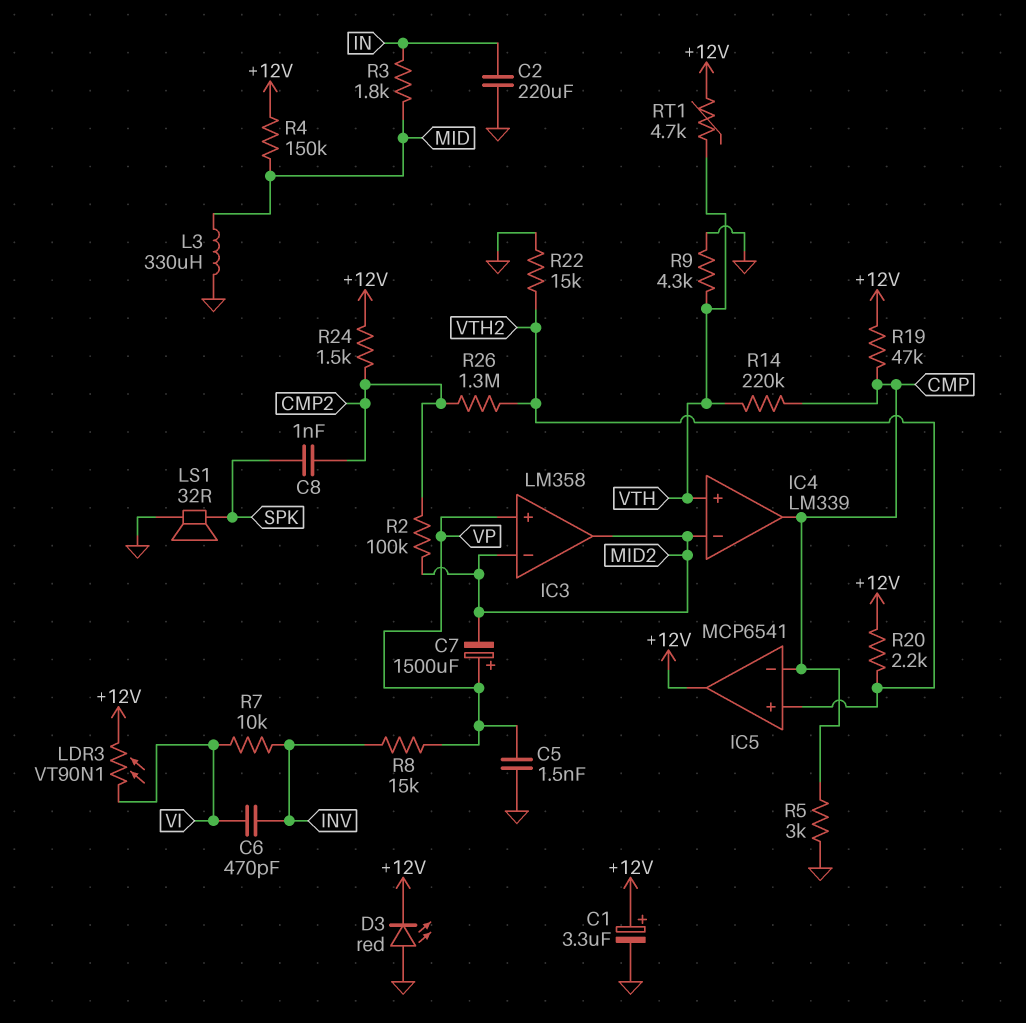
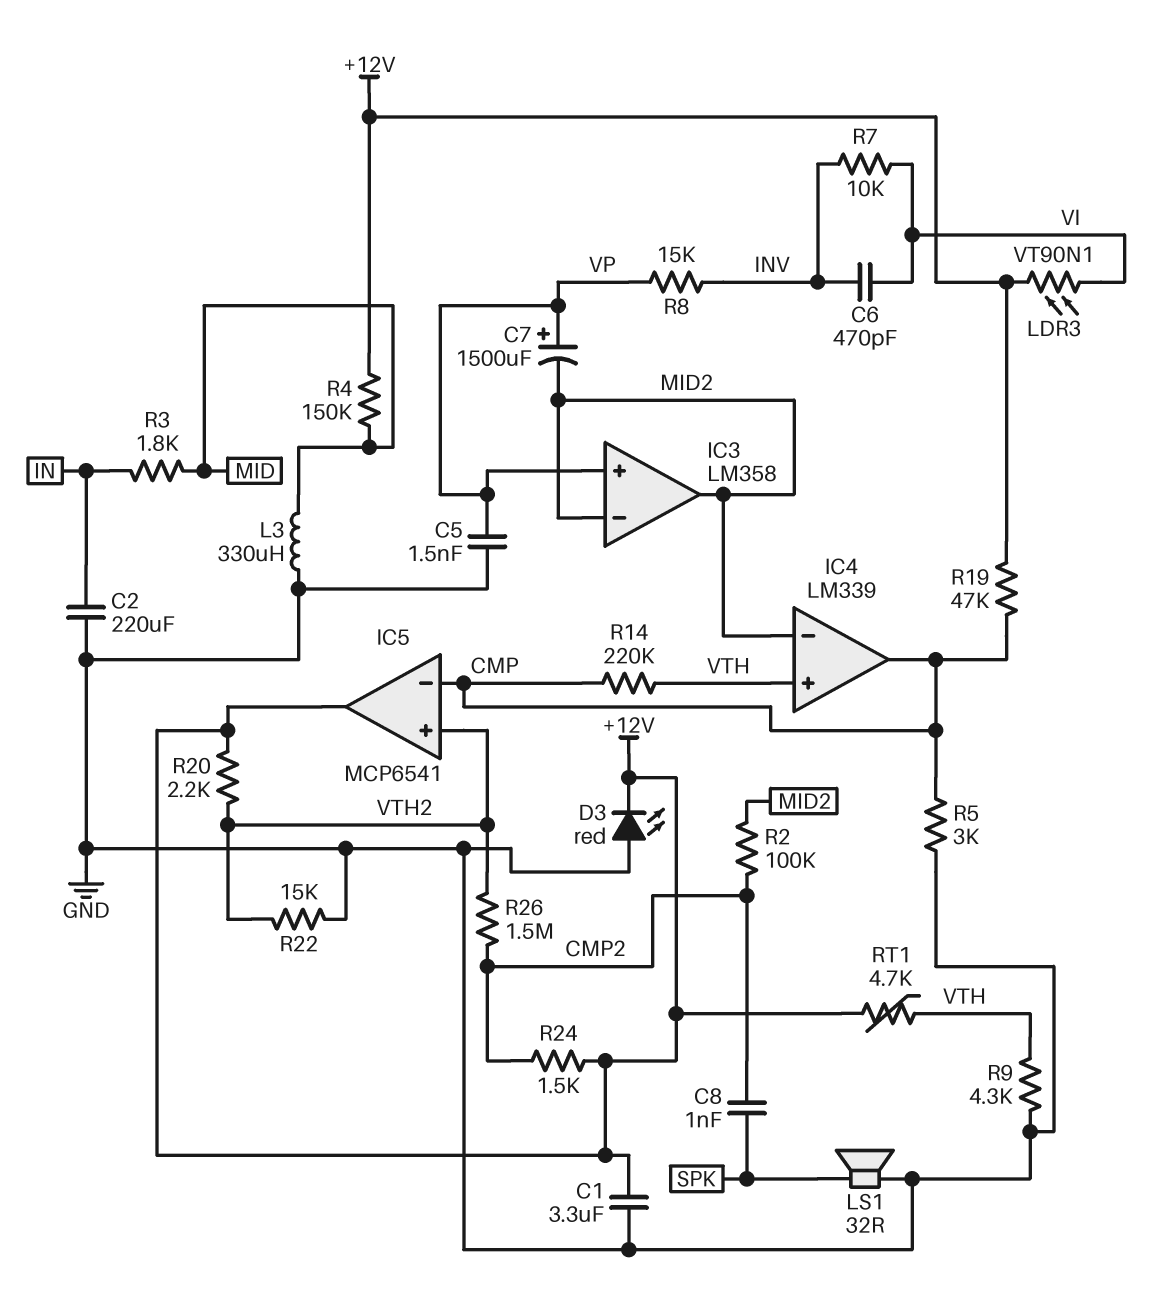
C1: 3.3uF (plus +12V, minus GND) -> 3.3uF (+12V, GND)
R26: 1.3M (CMP2, VTH2) -> 1.5M (CMP2, VTH2)

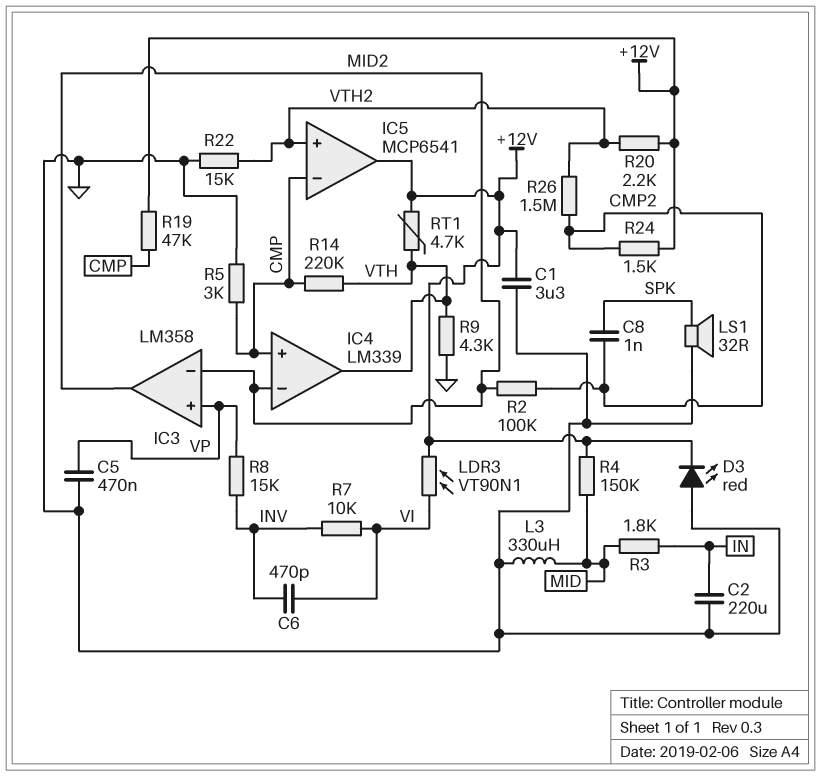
C5: 1.5nF (GND, VP) -> 470nF (GND, VP)
C7: 1500uF (plus VP, minus MID2) -> none
IC4 pin in+: VTH -> CMP
IC4 pin out: CMP -> VTH

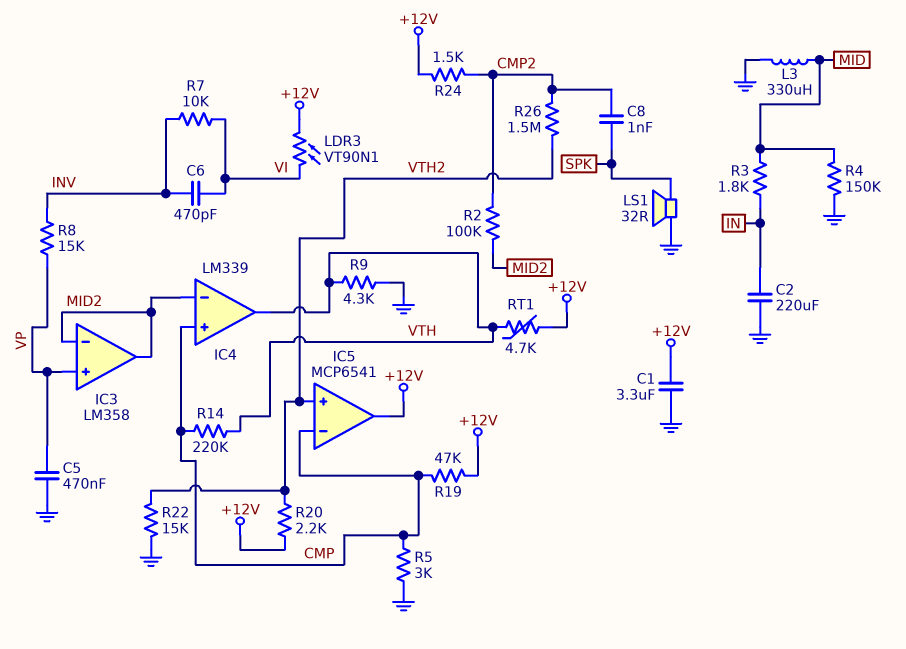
D3: LED red (A GND, K +12V) -> none
R4: 150k (+12V, MID) -> 150k (GND, MID)

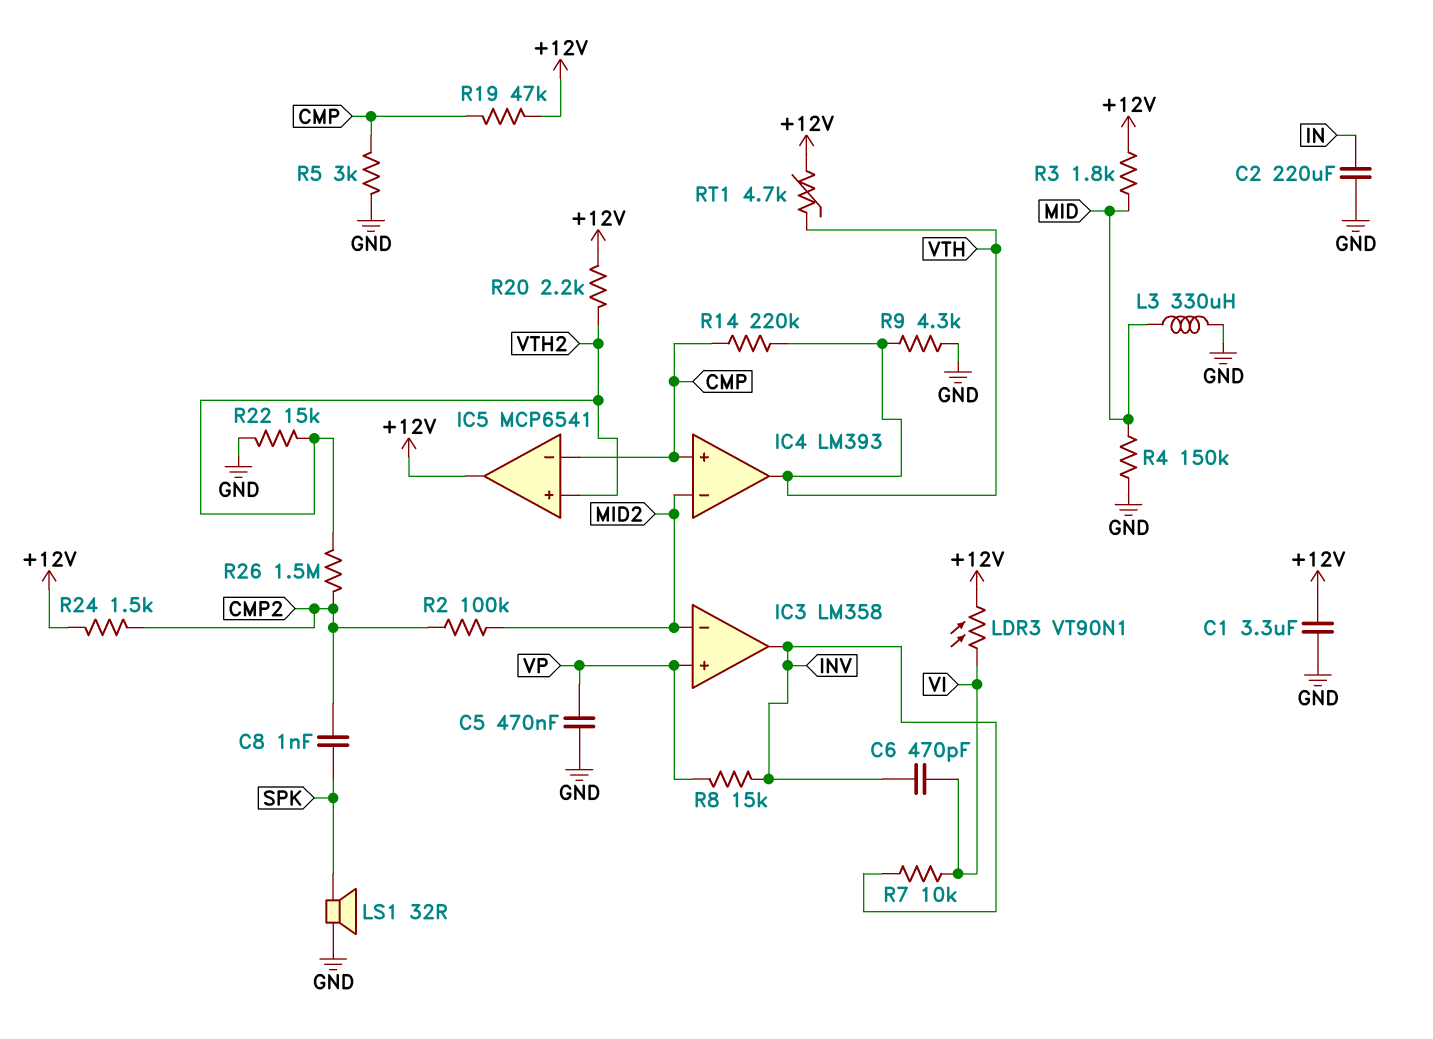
IC3 pin out: MID2 -> INV
IC4: LM339 -> LM393
R3: 1.8k (IN, MID) -> 1.8k (+12V, MID)

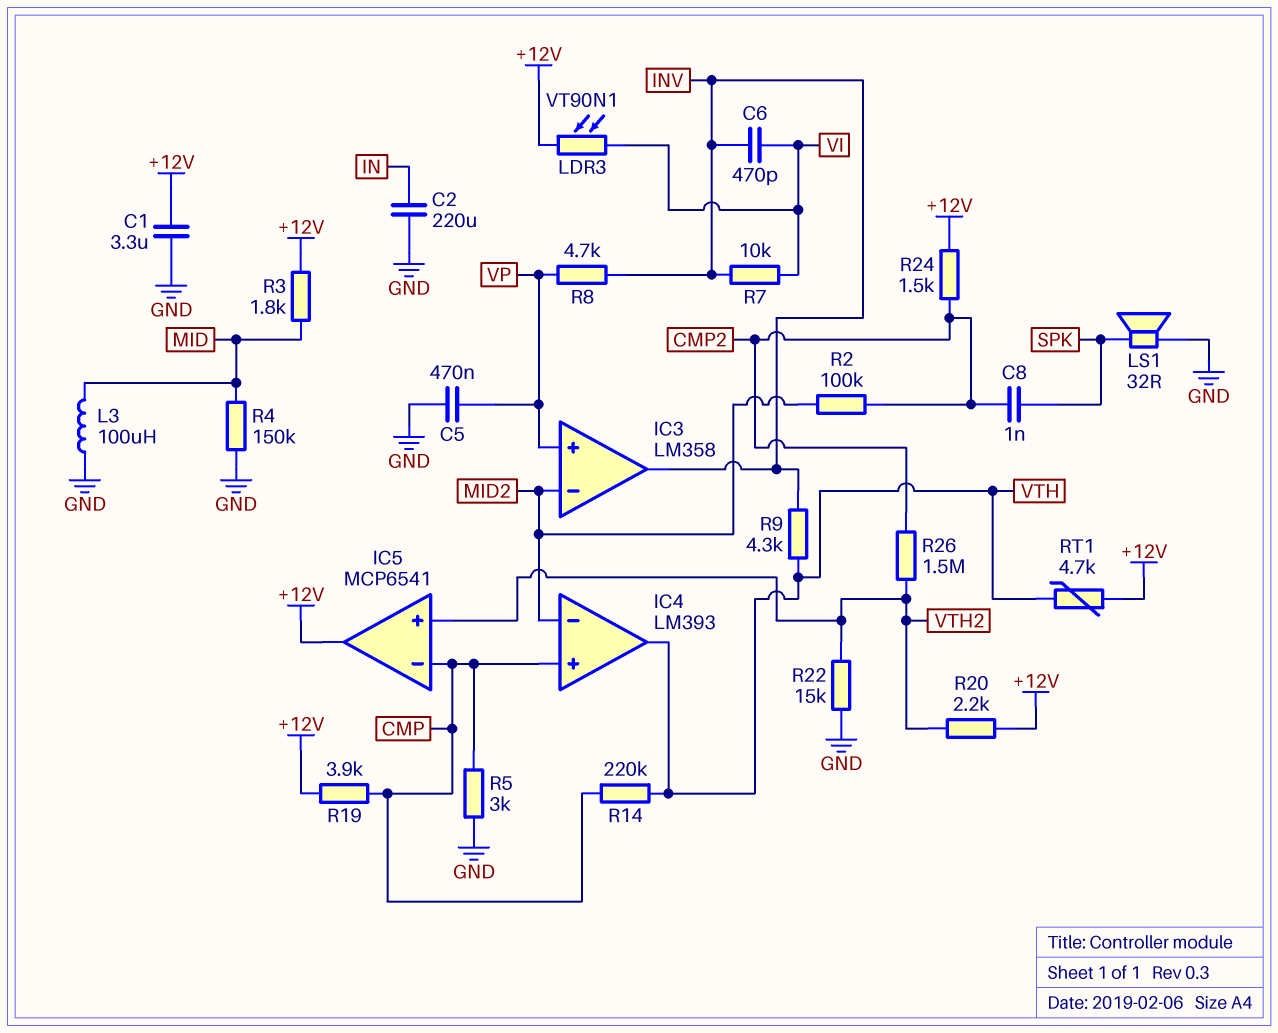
L3: 330uH (GND, MID) -> 100uH (GND, MID)
R8: 15k (INV, VP) -> 4.7k (INV, VP)
R9: 4.3k (GND, VTH) -> 4.3k (INV, VTH)
R19: 47k (+12V, CMP) -> 3.9k (+12V, CMP)

